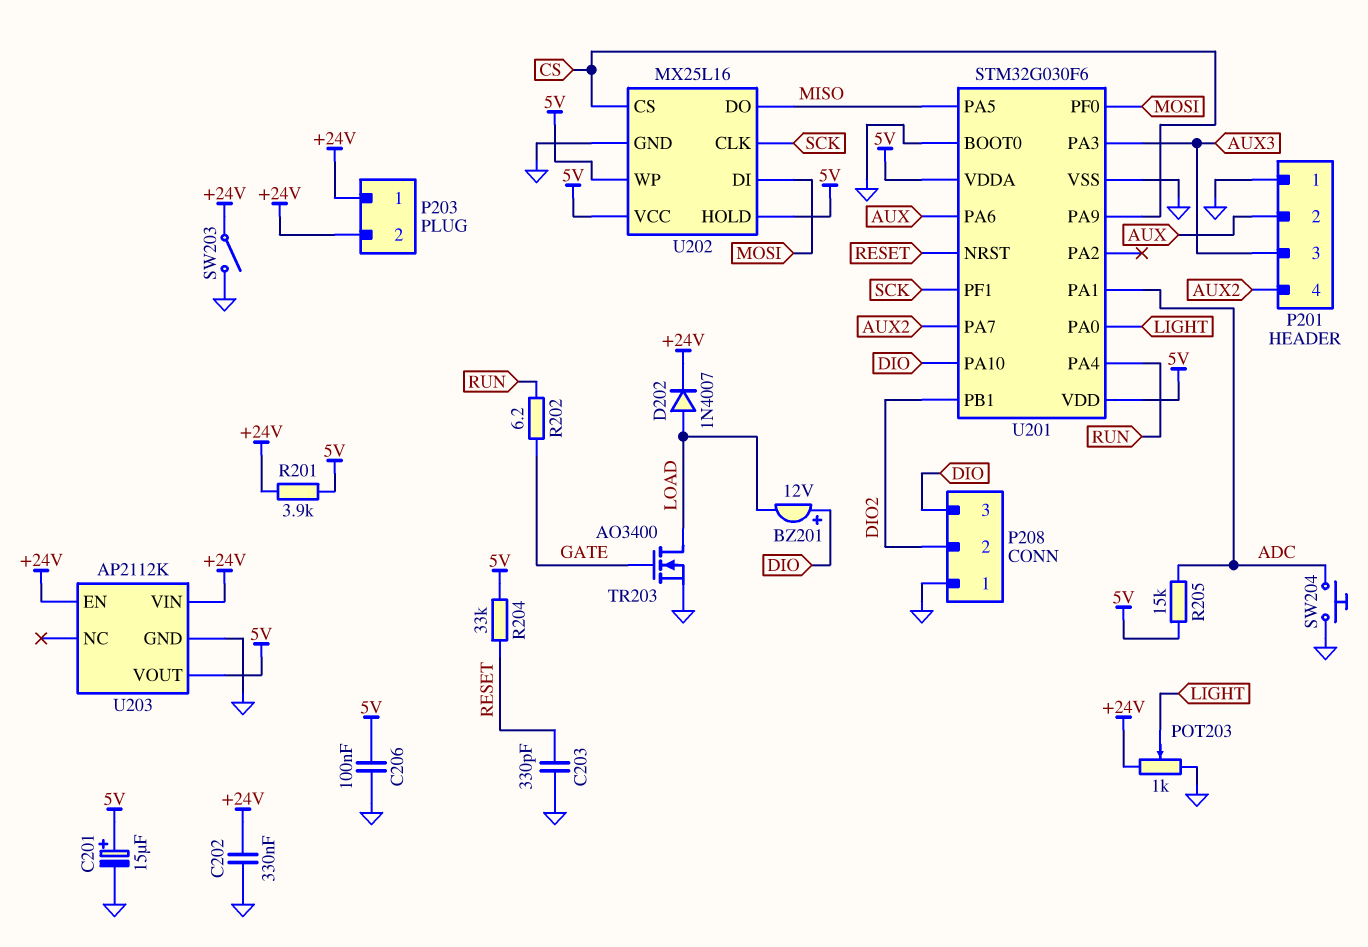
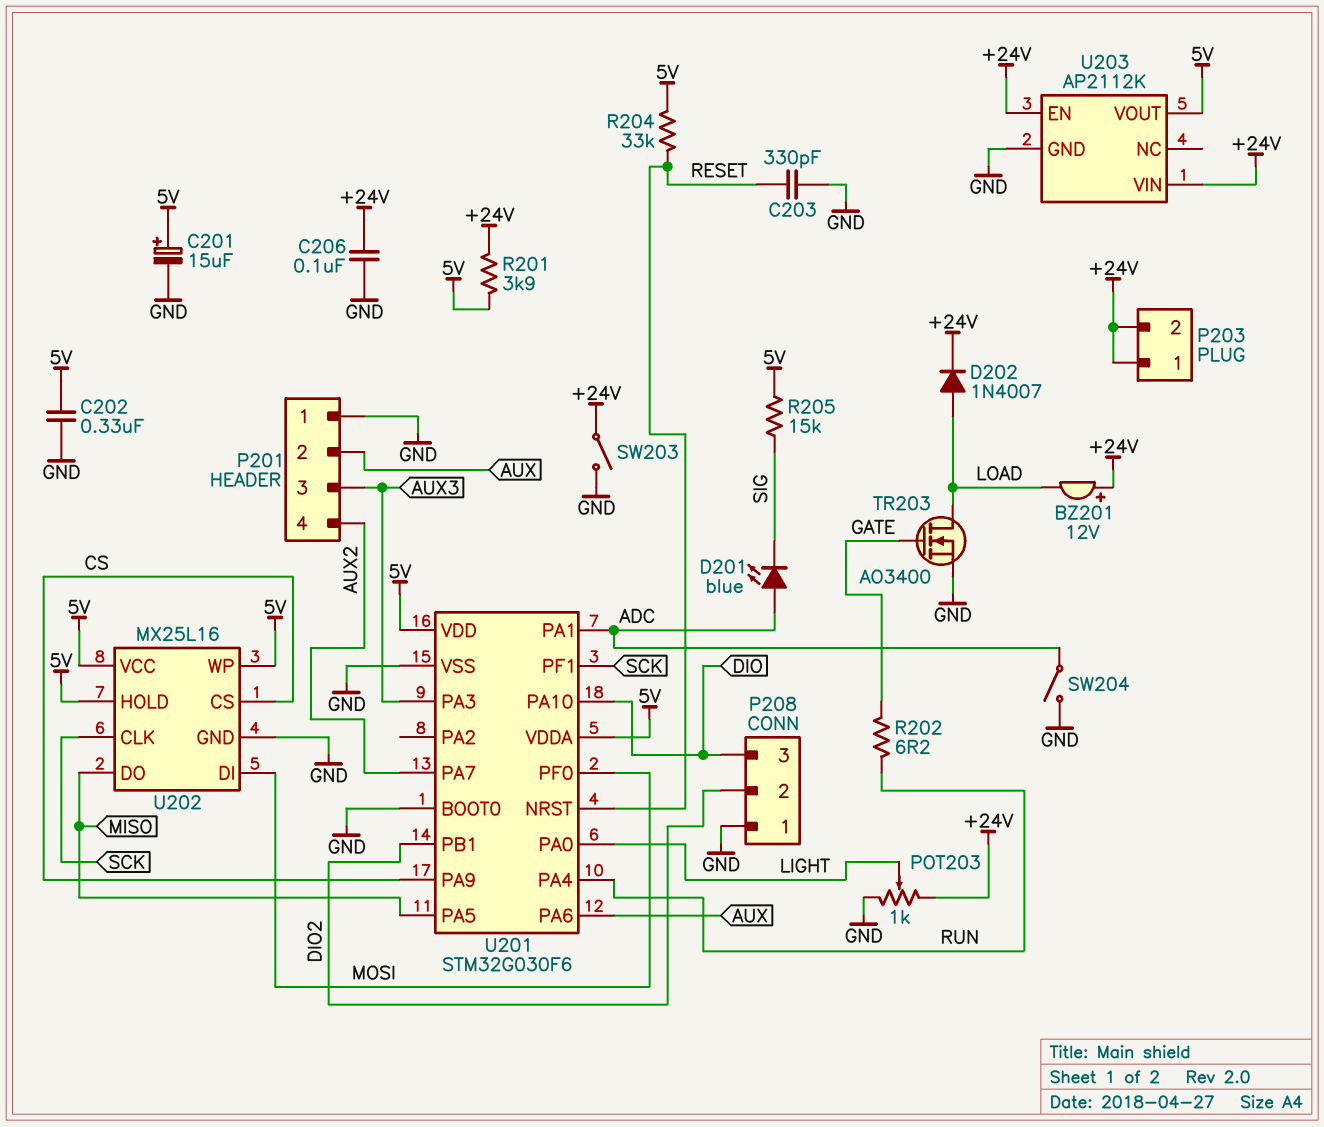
BZ201: buzzer 12V (plus DIO, minus LOAD) -> buzzer 12V (plus +24V, minus LOAD)
C202: 330nF (+24V, GND) -> 330nF (5V, GND)
C206: 100nF (5V, GND) -> 100nF (+24V, GND)
D201: none -> LED blue (A ADC, K SIG)
R205: 15k (5V, ADC) -> 15k (5V, SIG)
SW204: button (ADC, GND) -> switch (ADC, GND)

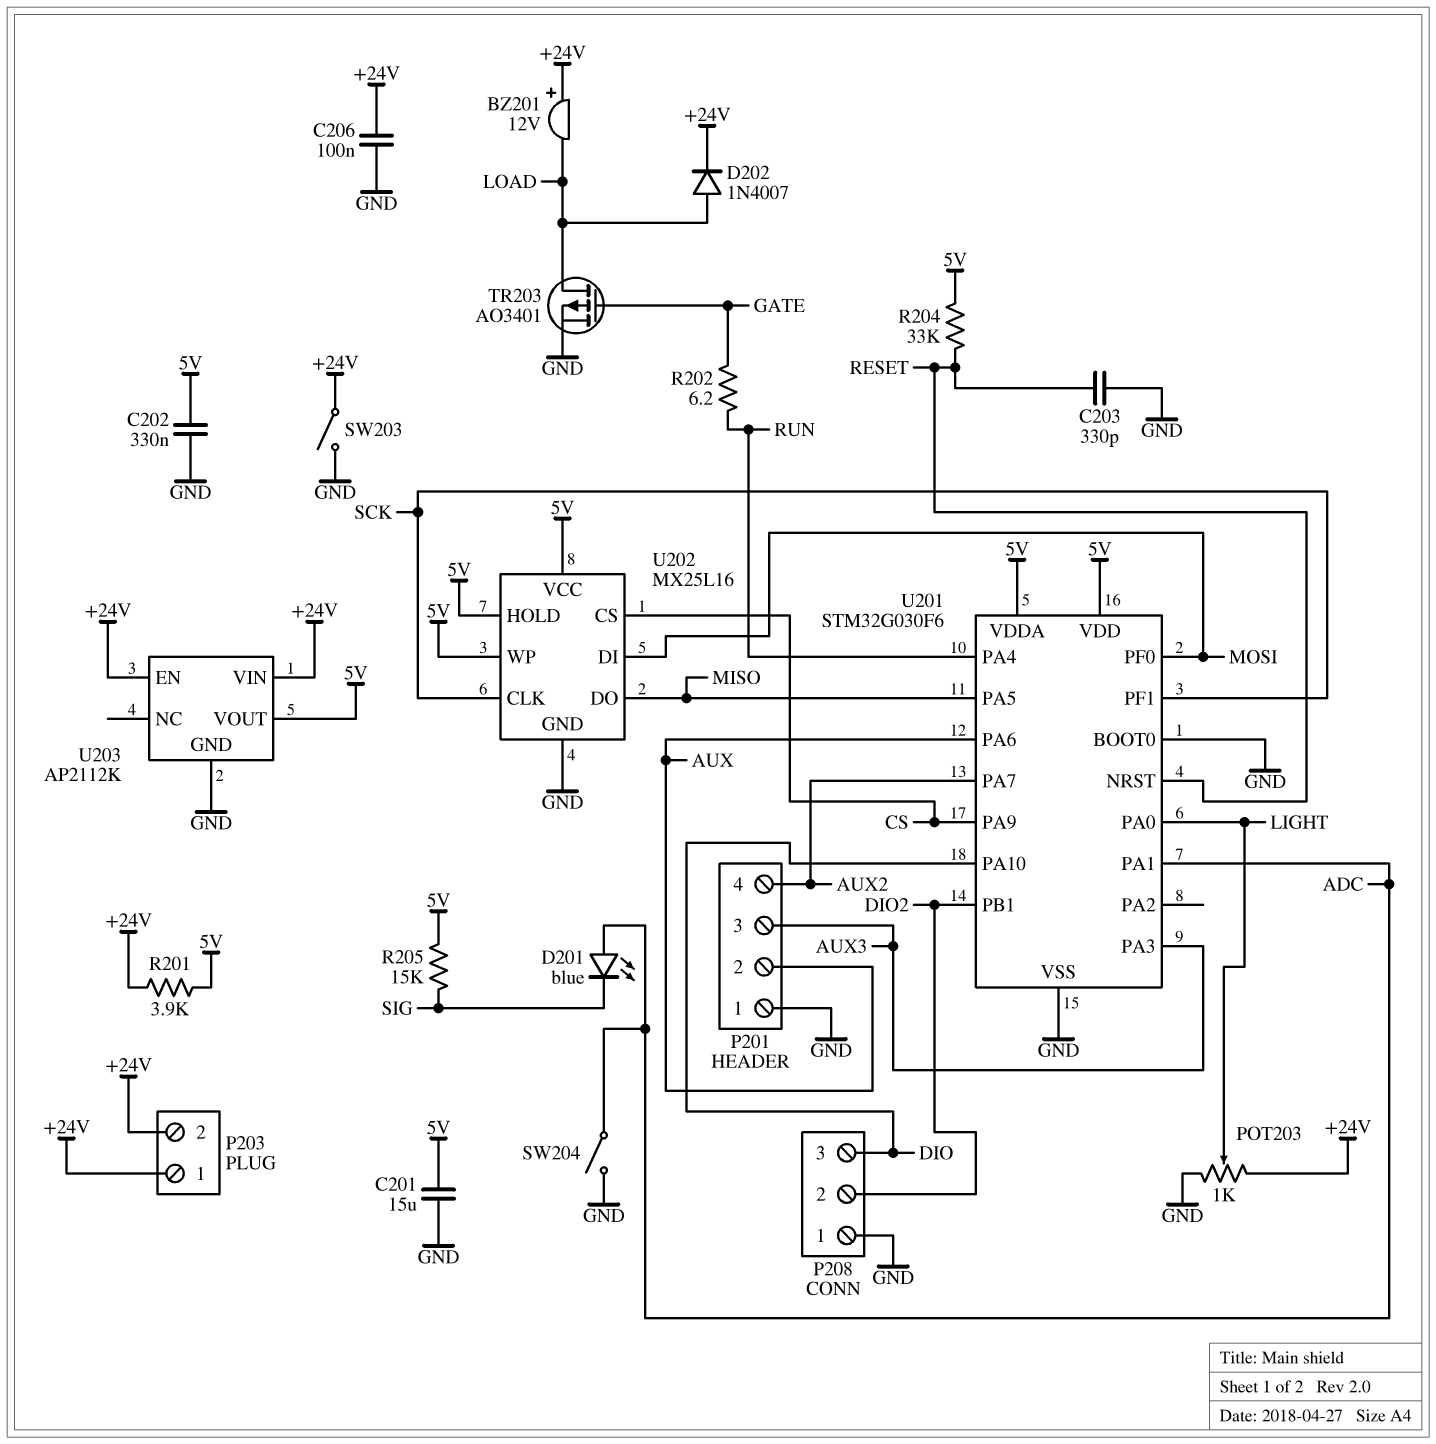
C201: 15uF (plus 5V, minus GND) -> 15uF (5V, GND)
TR203: NMOS AO3400 (G GATE, D LOAD, S GND) -> PMOS AO3401 (G GATE, D LOAD, S GND)

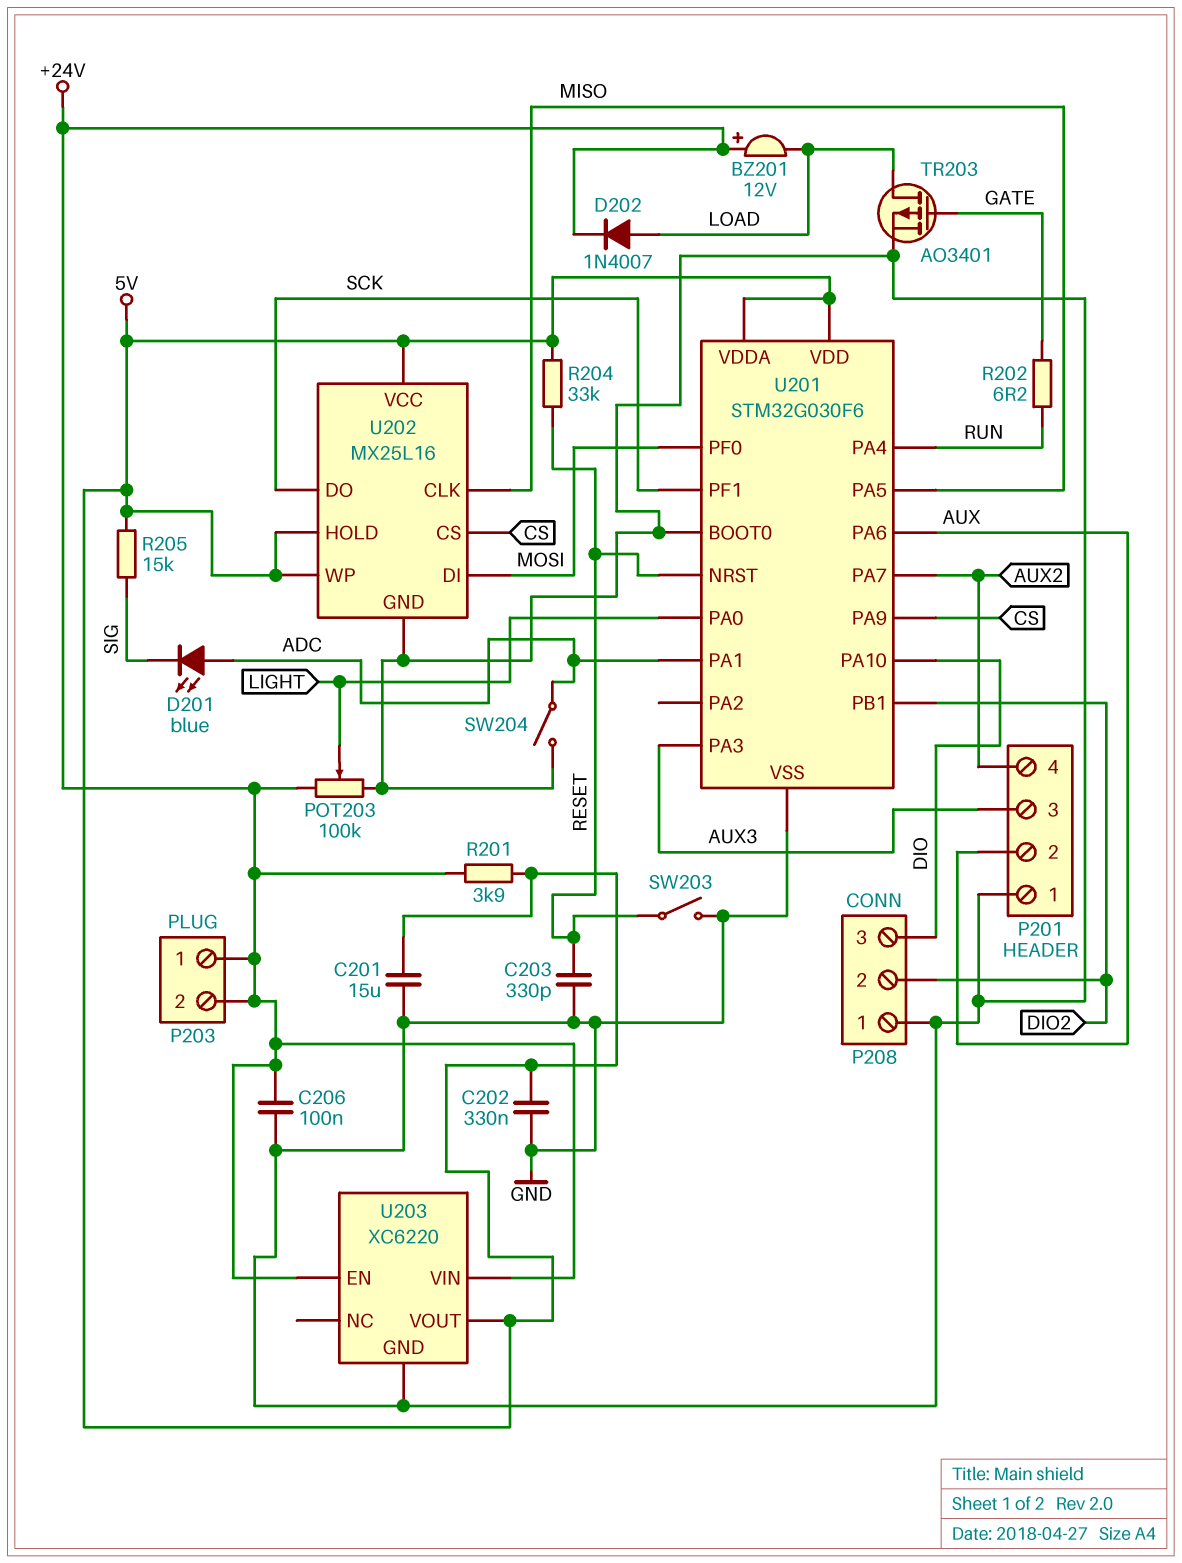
POT203: 1k (+24V, GND, wiper LIGHT) -> 100k (+24V, GND, wiper LIGHT)
SW203: switch (+24V, GND) -> switch (GND, RESET)
U202 pin CLK: SCK -> MISO
U202 pin DO: MISO -> SCK
U203: AP2112K -> XC6220

